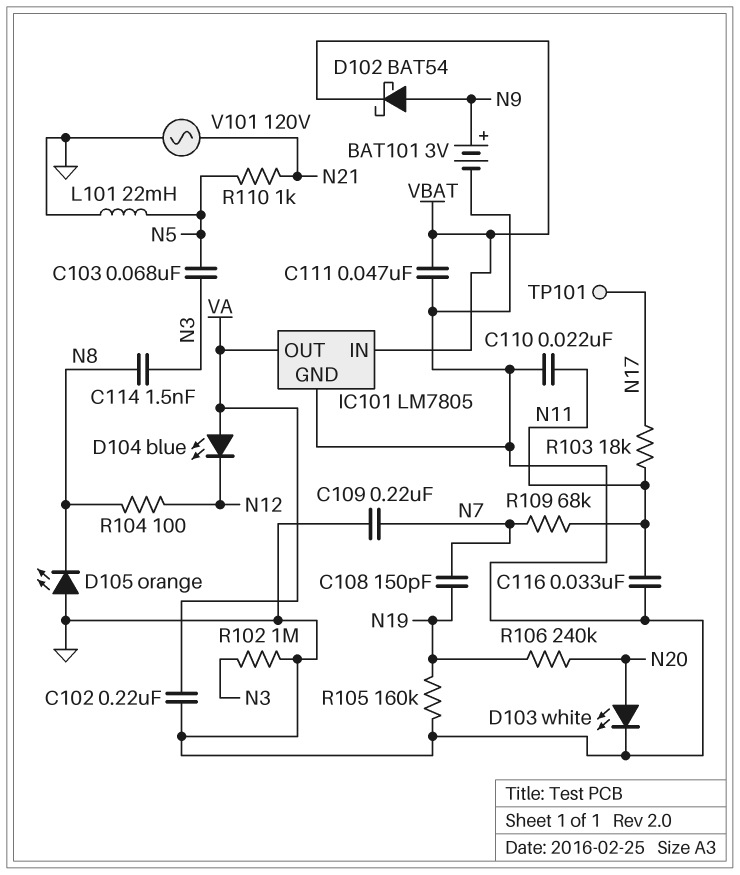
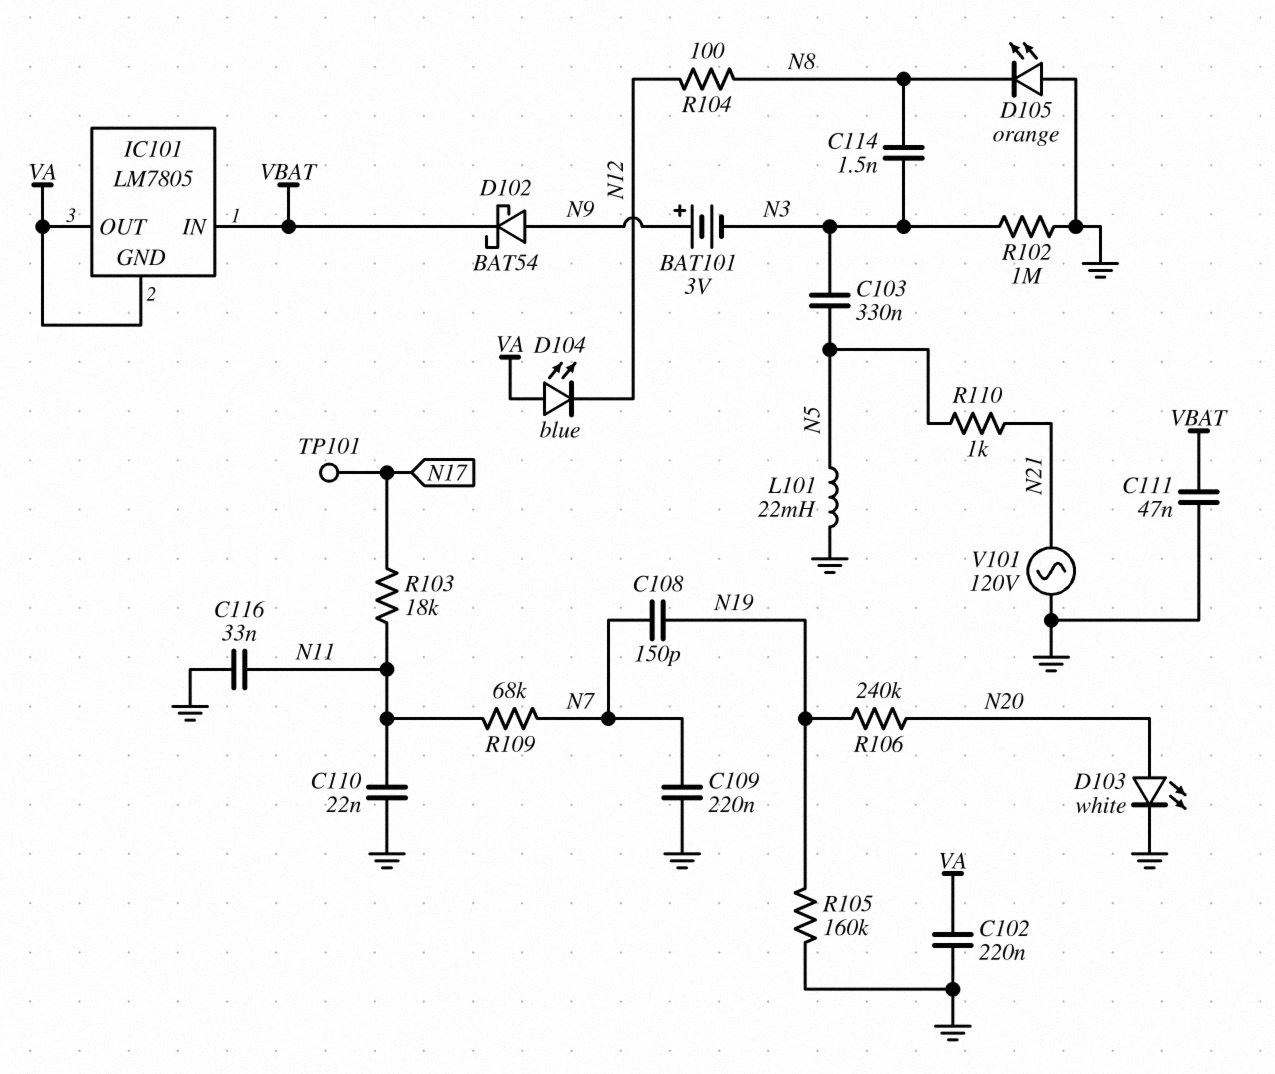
BAT101: 3V (plus N9, minus GND) -> 3V (plus N9, minus N3)
C103: 68nF (N3, N5) -> 330nF (N3, N5)
IC101 pin GND: GND -> VA

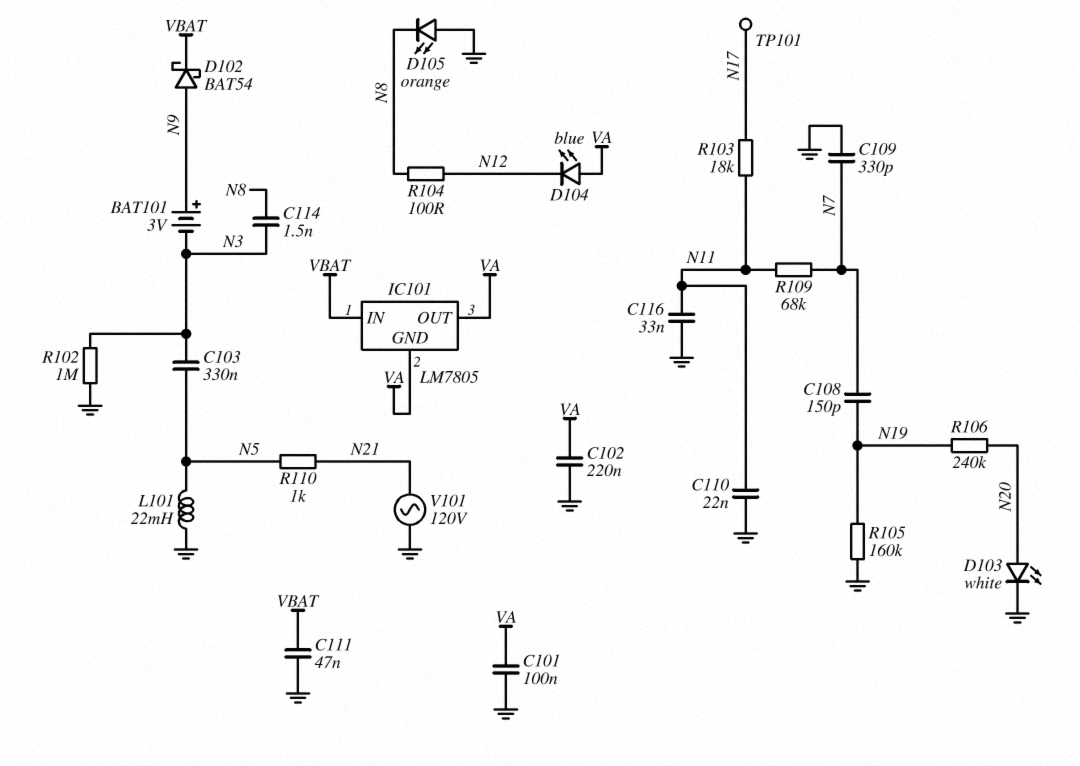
C101: none -> 100nF (GND, VA)
C109: 220nF (GND, N7) -> 330pF (GND, N7)

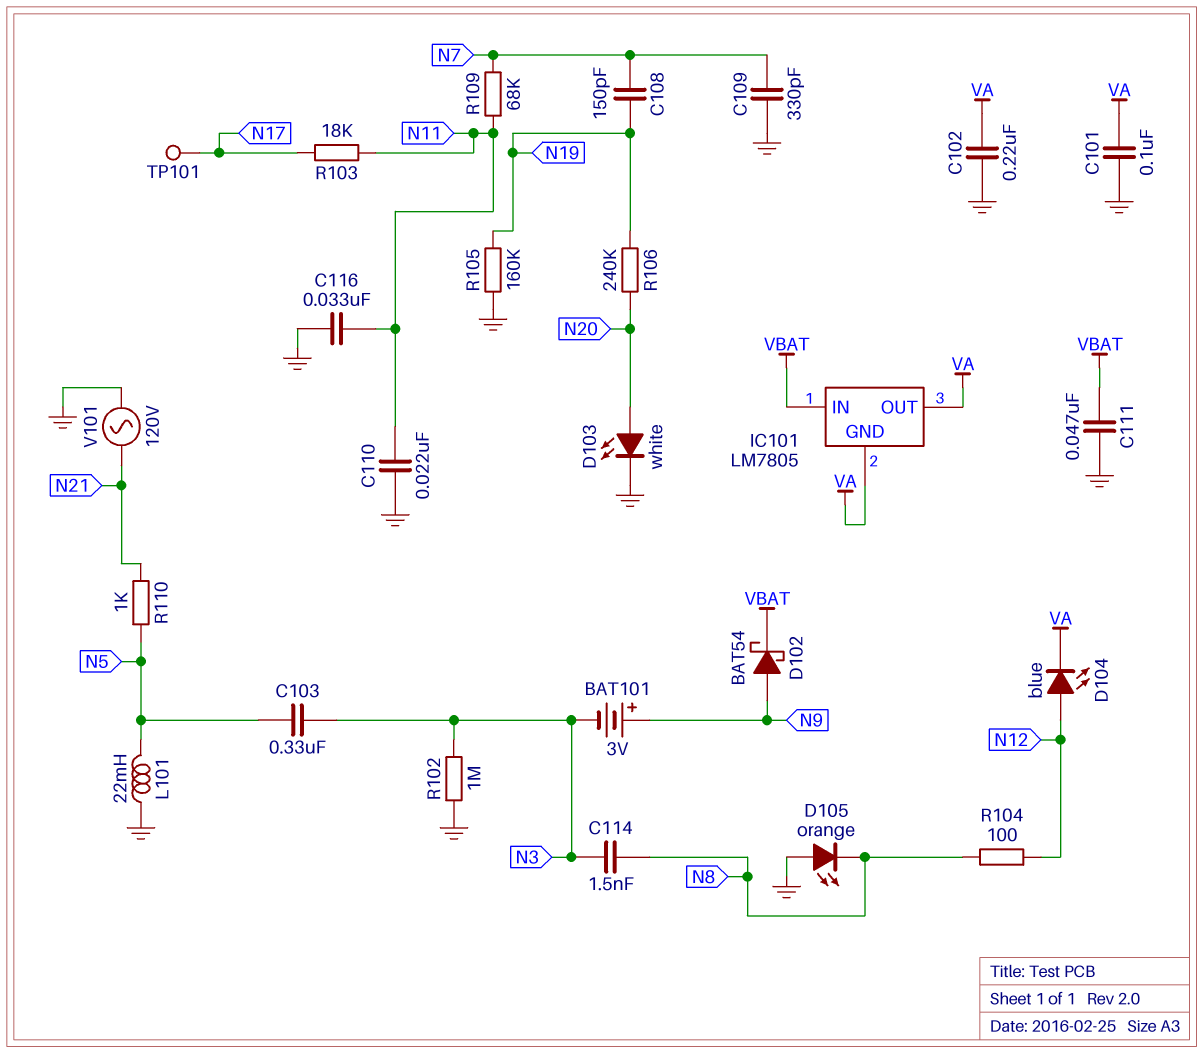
D104: LED blue (A VA, K N12) -> LED blue (A N12, K VA)

